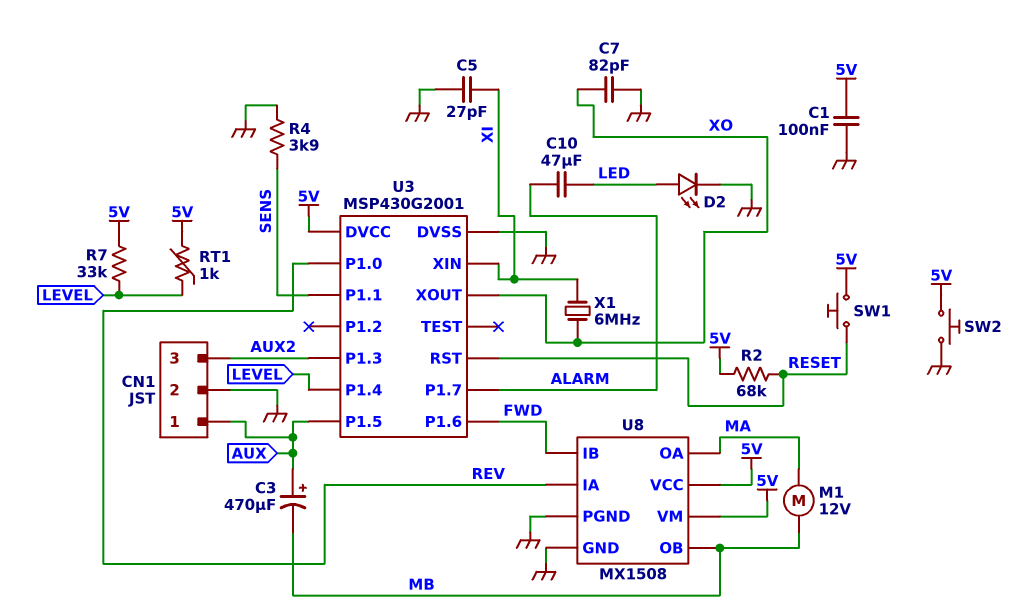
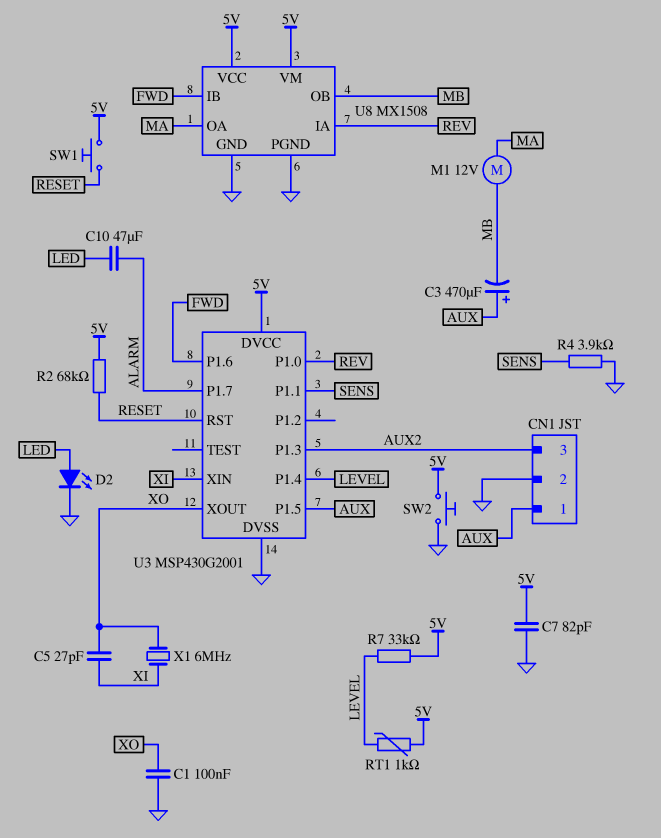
C1: 100nF (5V, GND) -> 100nF (GND, XO)
C5: 27pF (GND, XI) -> 27pF (XI, XO)
C7: 82pF (GND, XO) -> 82pF (5V, GND)

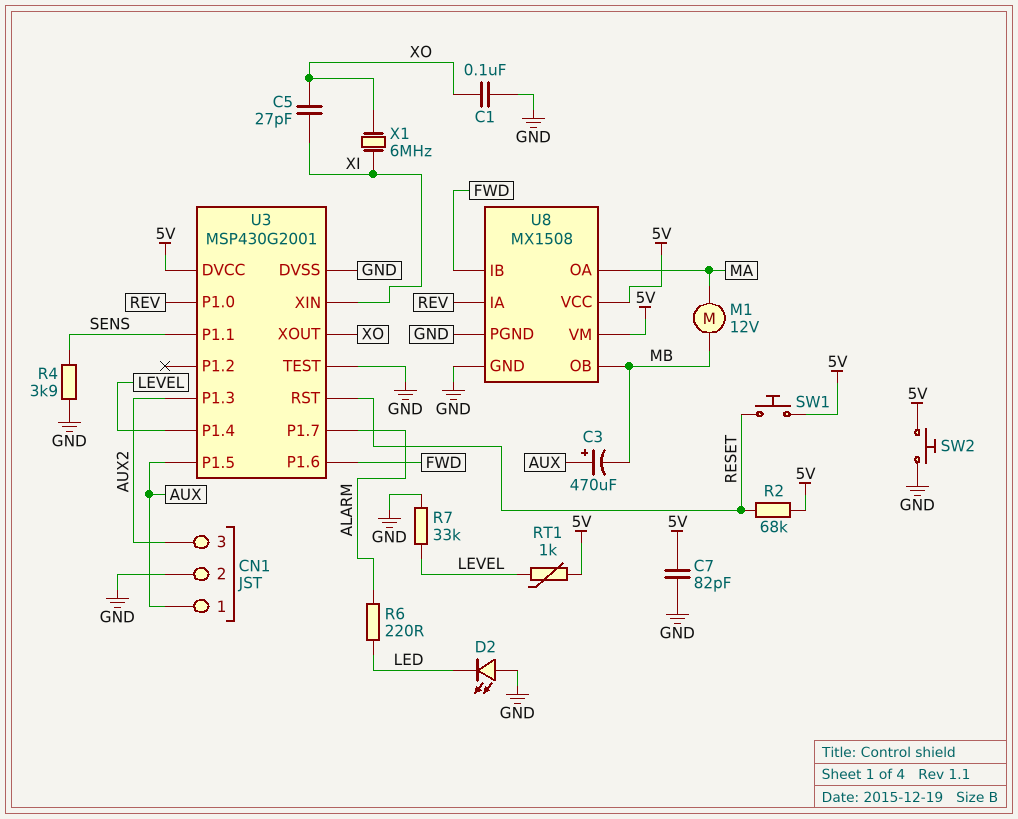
C10: 47uF (ALARM, LED) -> none
D2: LED (A LED, K GND) -> LED (A GND, K LED)
R6: none -> 220 (ALARM, LED)
R7: 33k (5V, LEVEL) -> 33k (GND, LEVEL)
U3 pin TEST: none -> GND

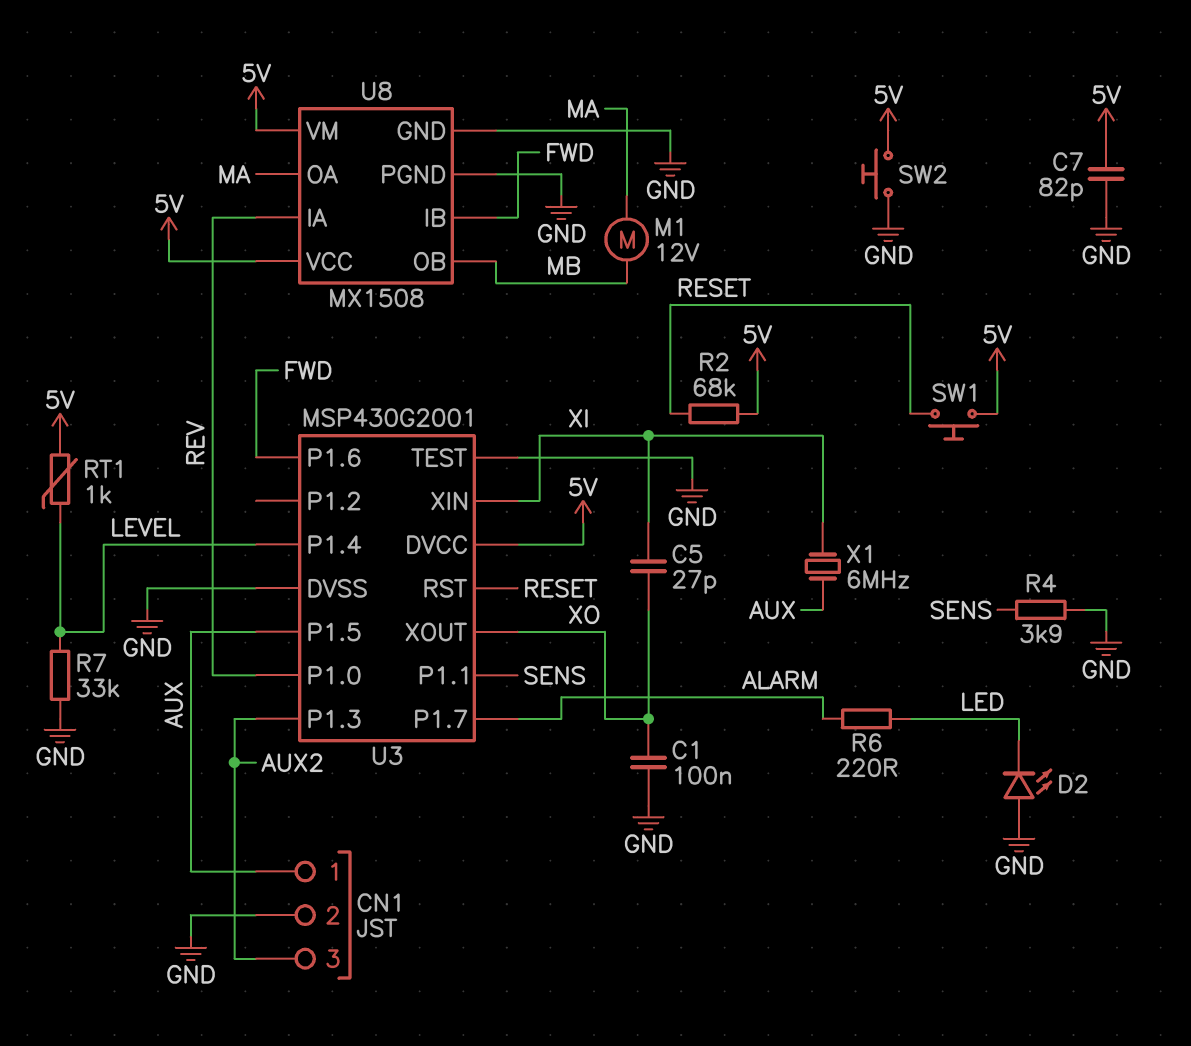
C3: 470uF (plus AUX, minus MB) -> none
X1: 6MHz (XI, XO) -> 6MHz (AUX, XI)

